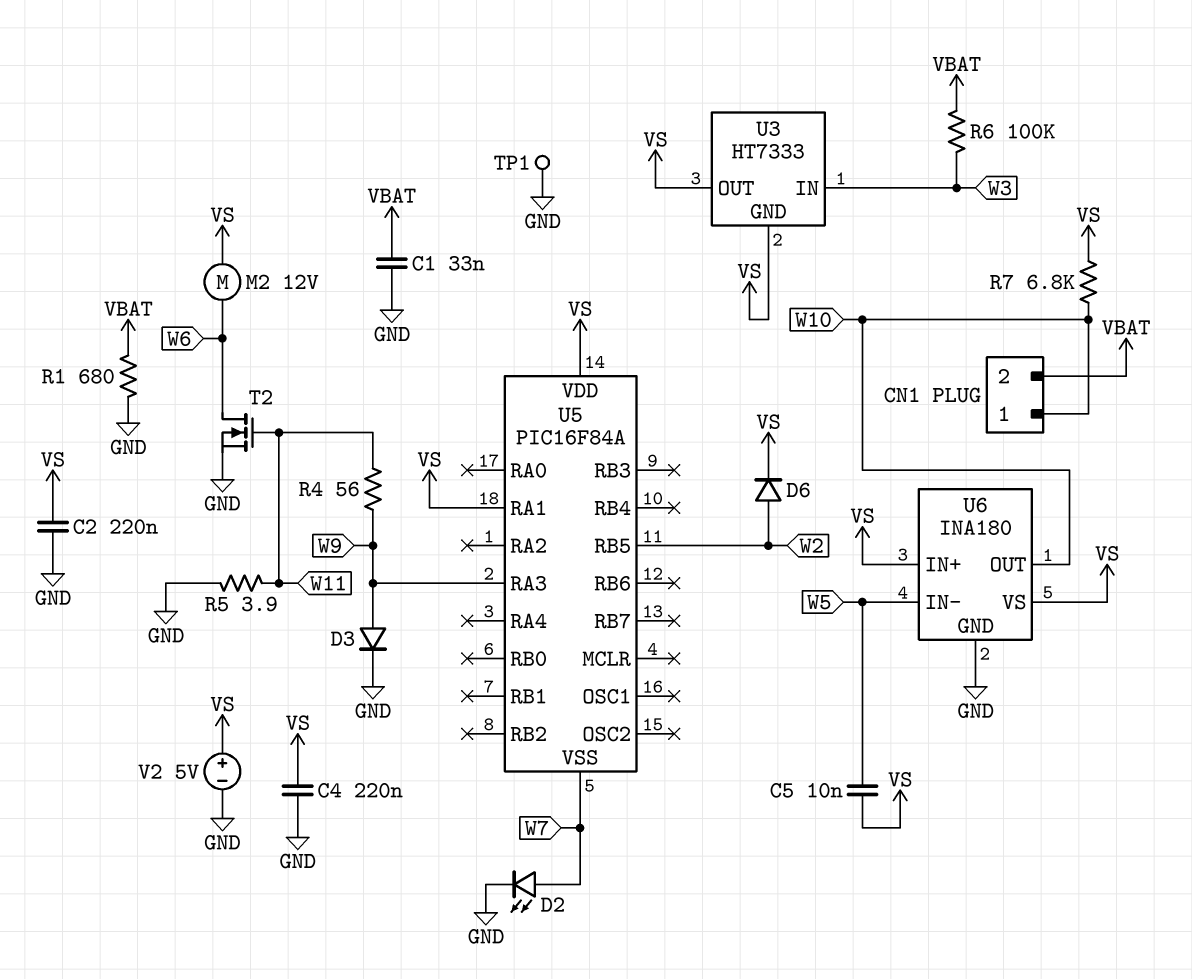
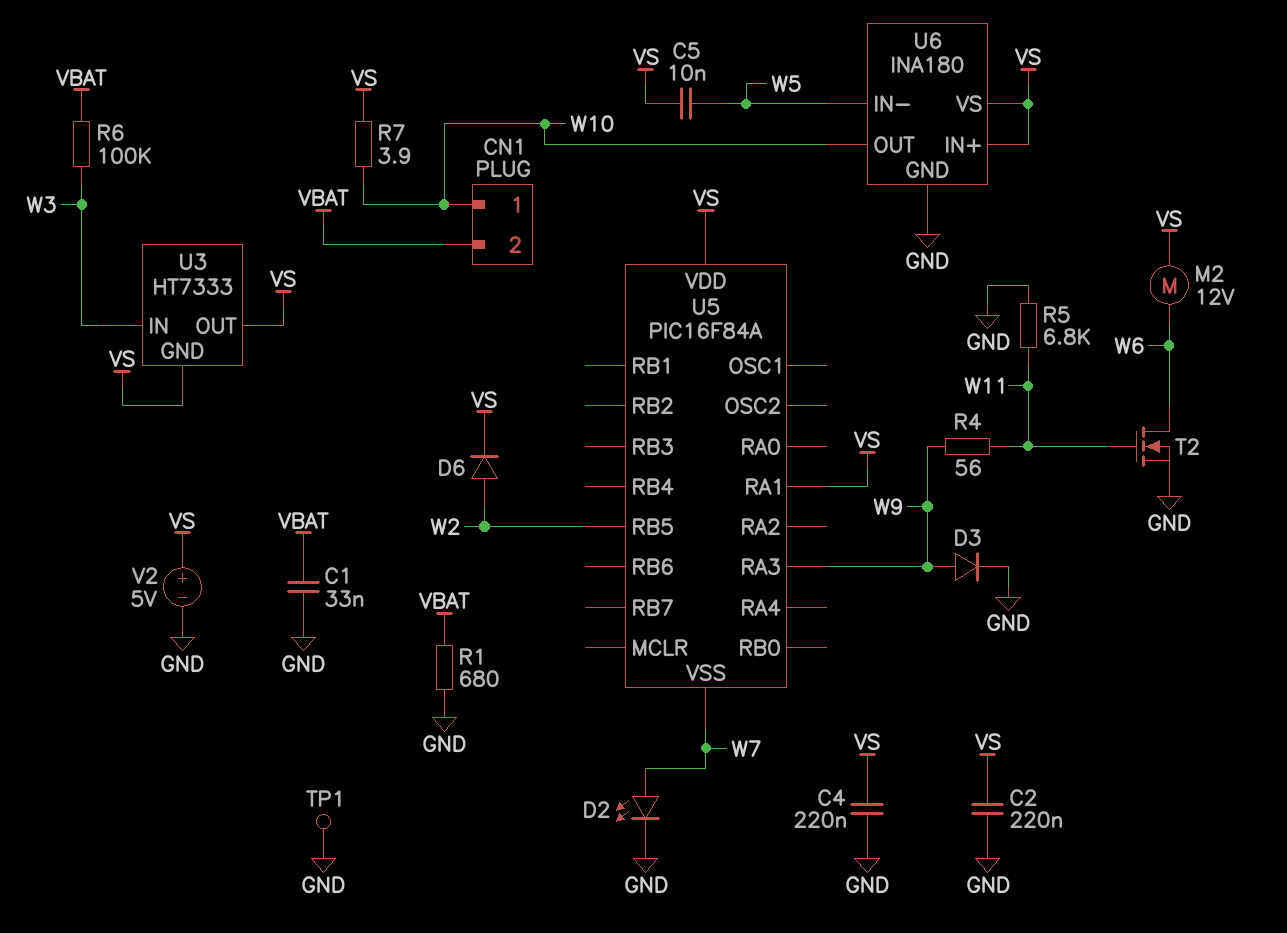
R5: 3.9 (GND, W11) -> 6.8k (GND, W11)
R7: 6.8k (VS, W10) -> 3.9 (VS, W10)

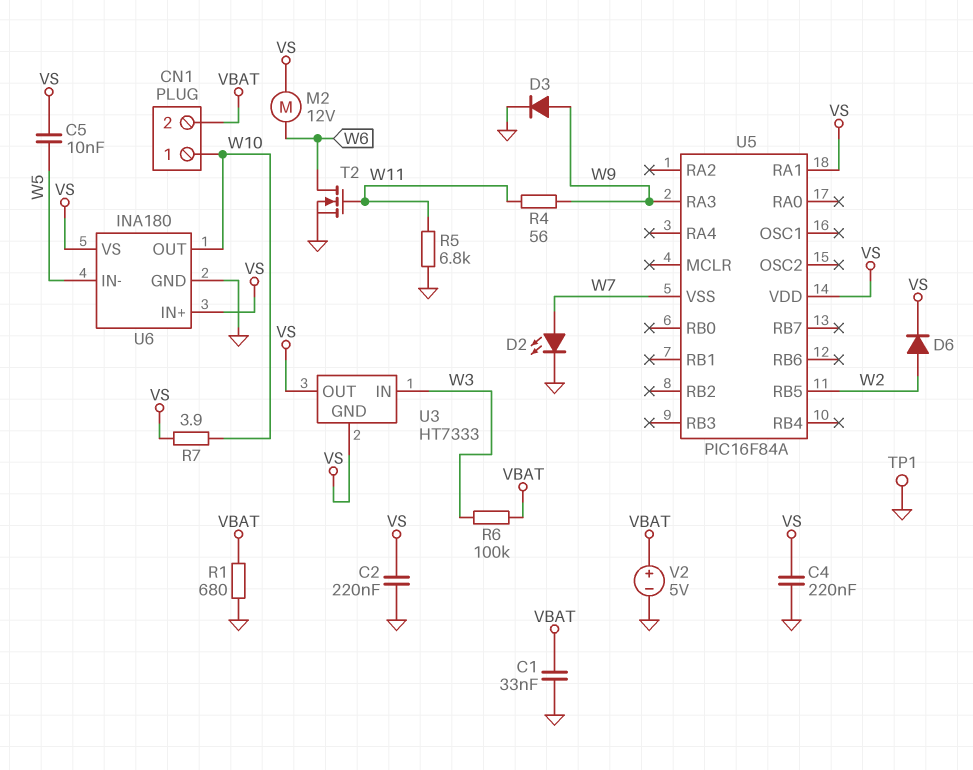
V2: 5V (plus VS, minus GND) -> 5V (plus VBAT, minus GND)

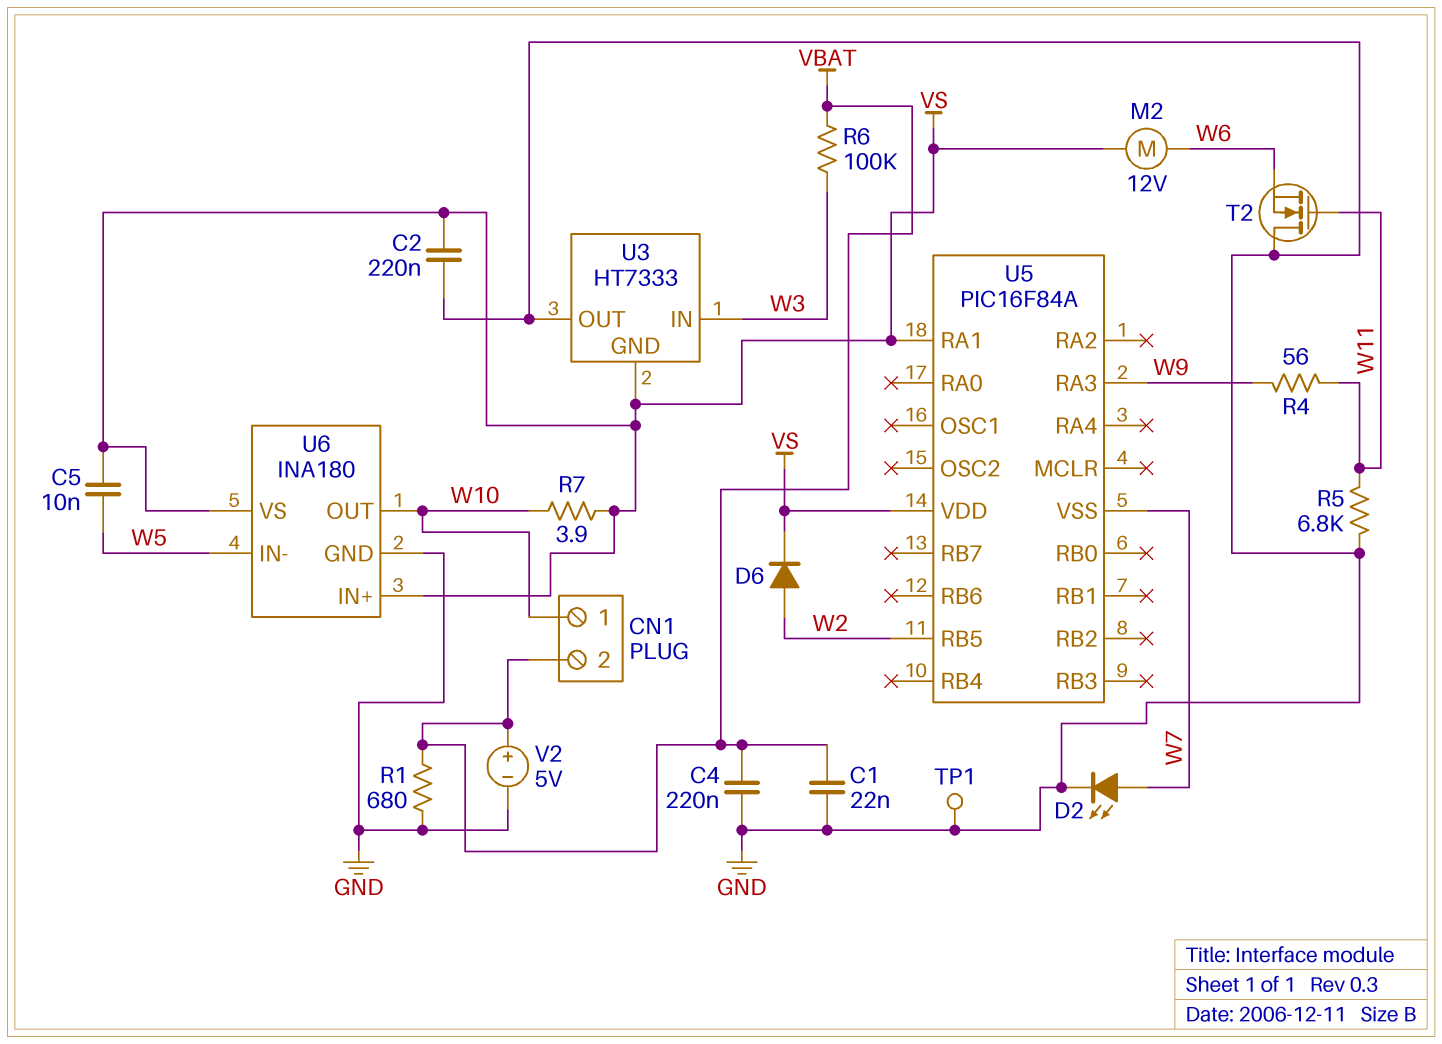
C1: 33nF (GND, VBAT) -> 22nF (GND, VBAT)
C4: 220nF (GND, VS) -> 220nF (GND, VBAT)
D3: diode (A W9, K GND) -> none
T2: NMOS (G W11, D W6, S GND) -> NMOS (G W11, D GND, S W6)
U3 pin OUT: VS -> GND

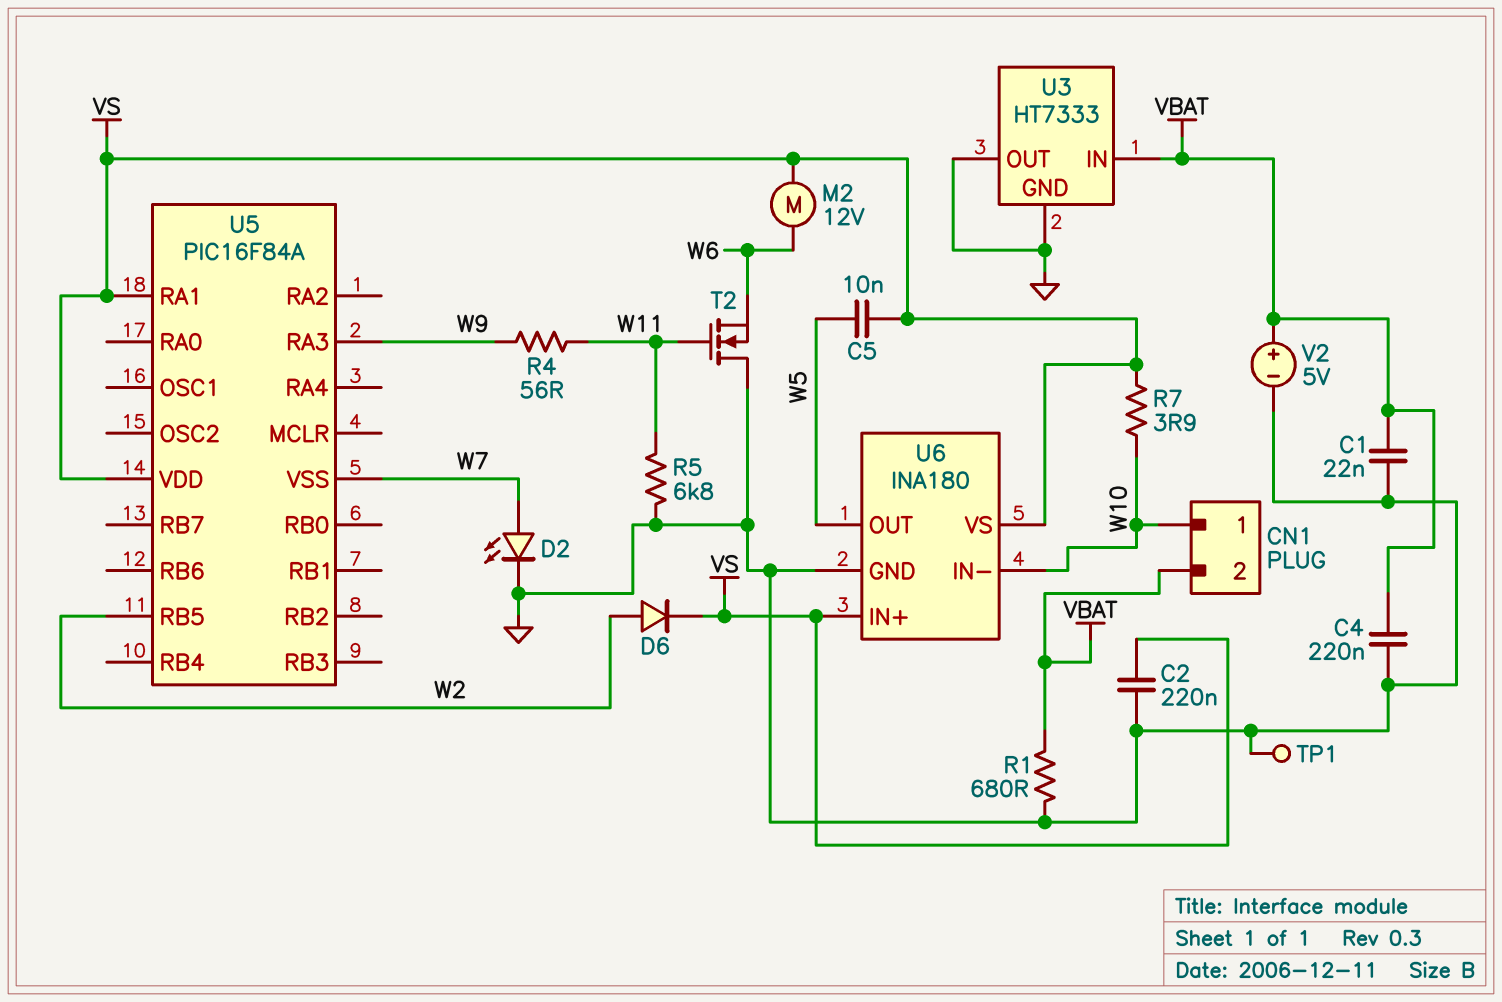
R6: 100k (VBAT, W3) -> none
U3 pin GND: VS -> GND
U3 pin IN: W3 -> VBAT
U6 pin IN-: W5 -> W10
U6 pin OUT: W10 -> W5

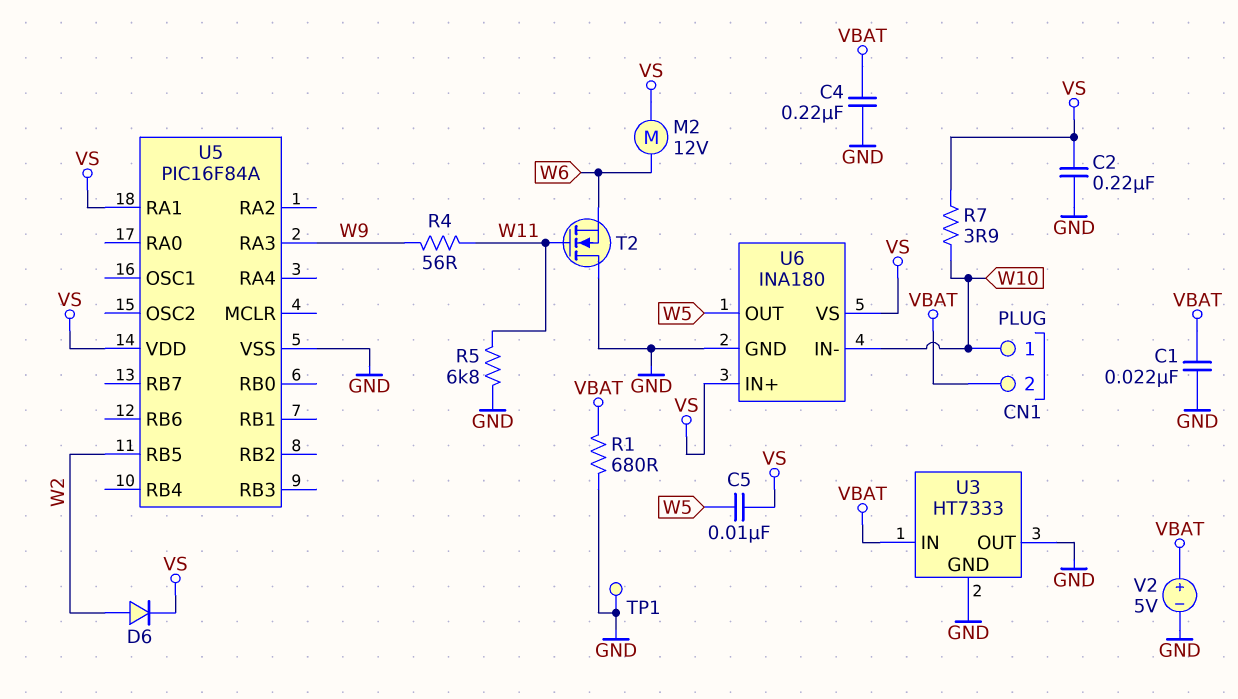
D2: LED (A W7, K GND) -> none
U5 pin VSS: W7 -> GND

